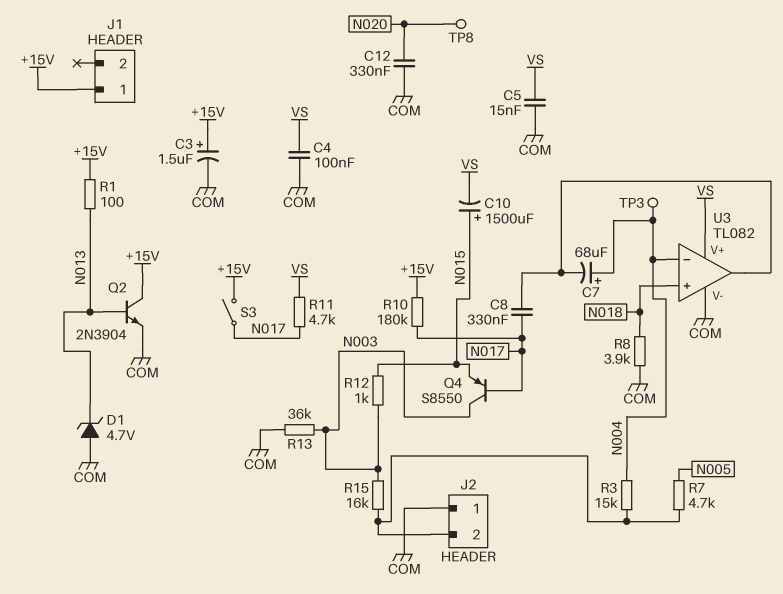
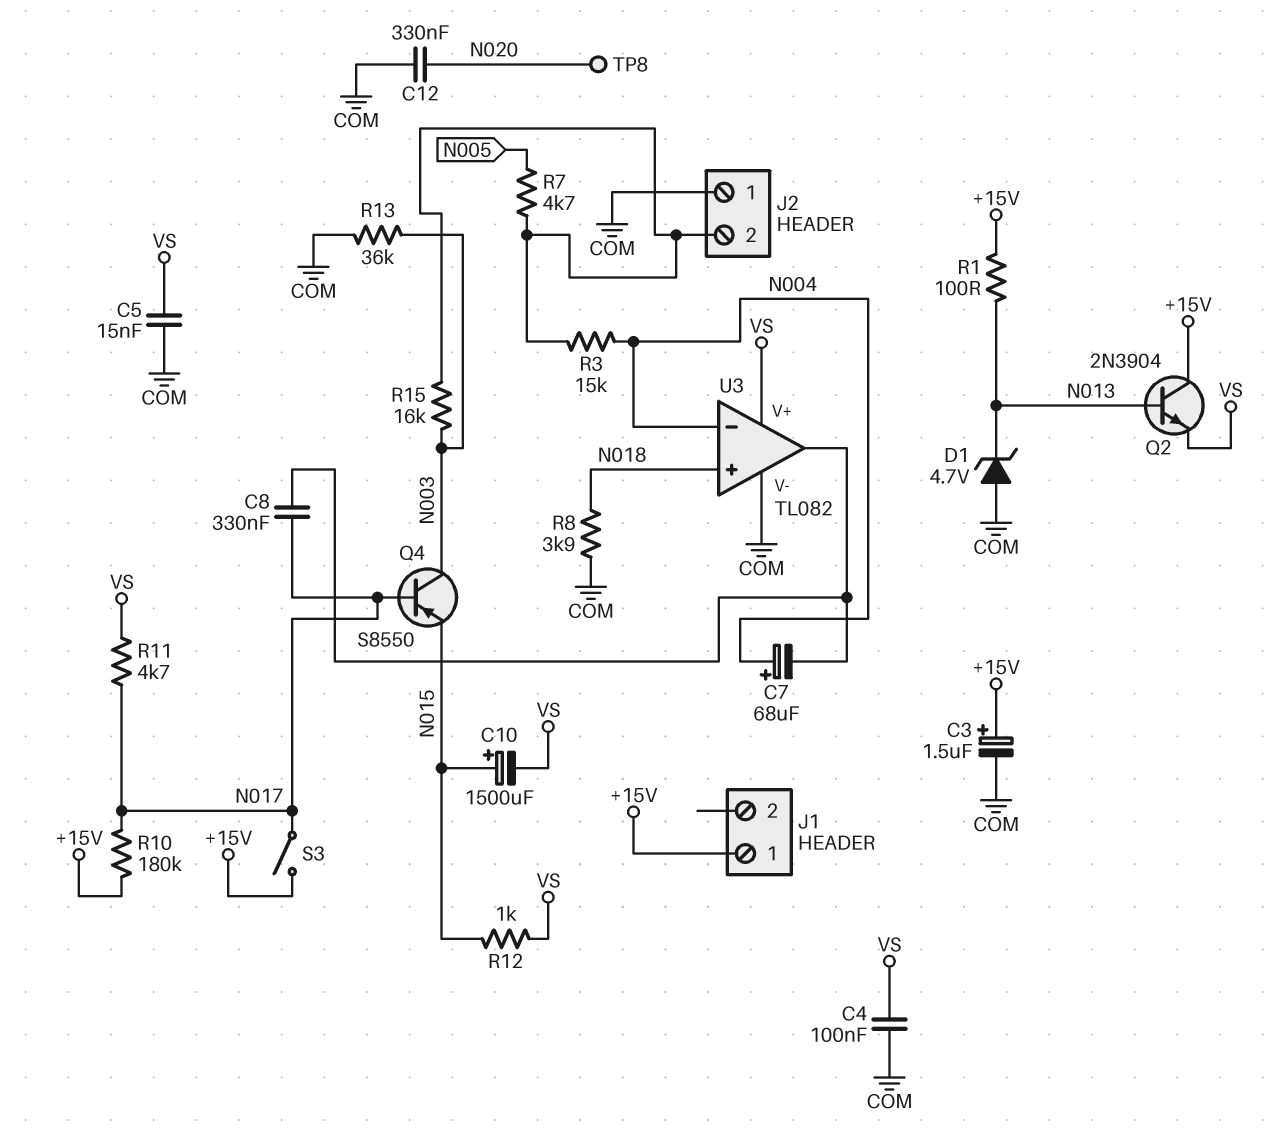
Q2: NPN 2N3904 (B N013, C +15V, E COM) -> NPN 2N3904 (B N013, C +15V, E VS)
R12: 1k (N003, N015) -> 1k (N015, VS)
TP3: test point (N004) -> none

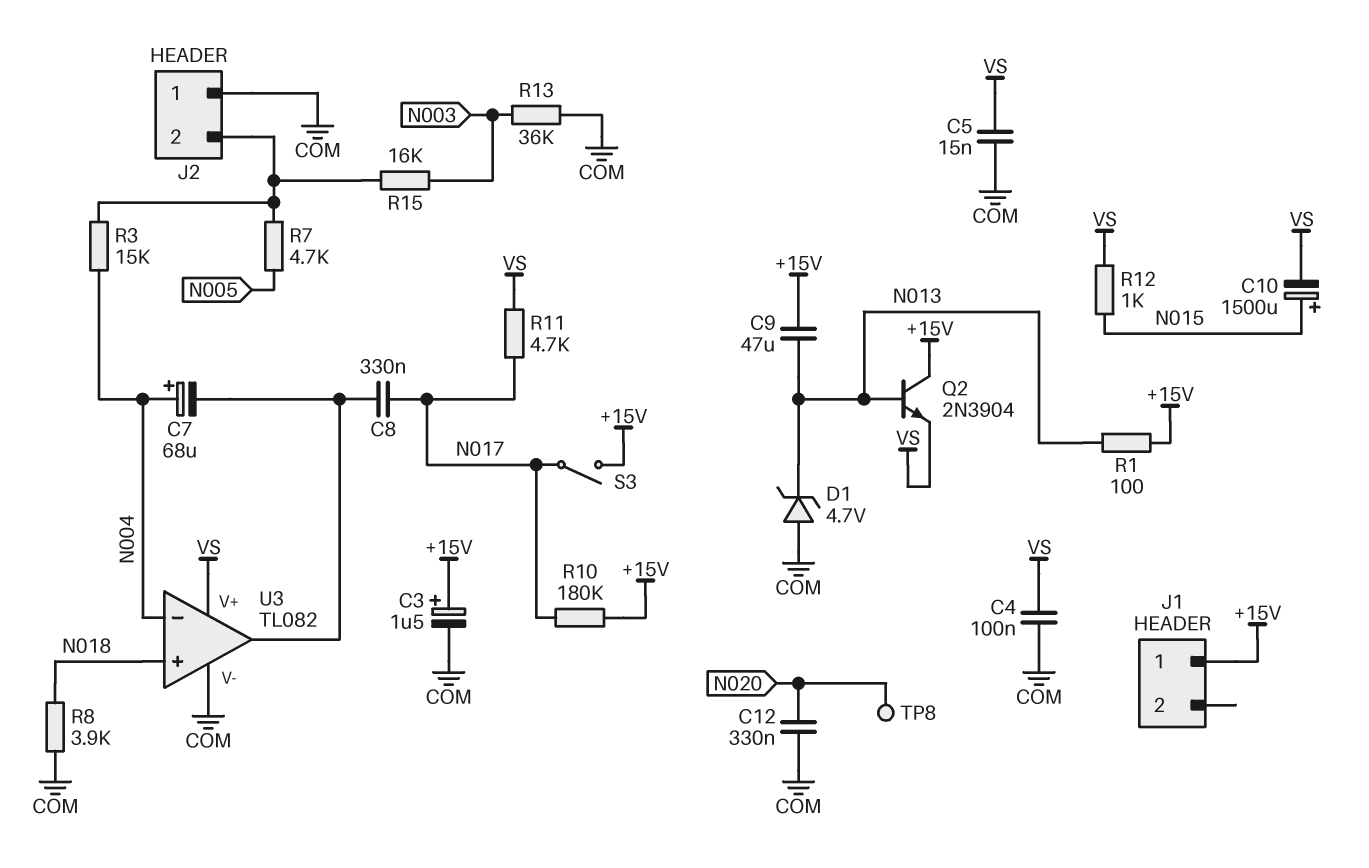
C9: none -> 47uF (+15V, N013)
Q4: PNP S8550 (B N017, C N003, E N015) -> none

